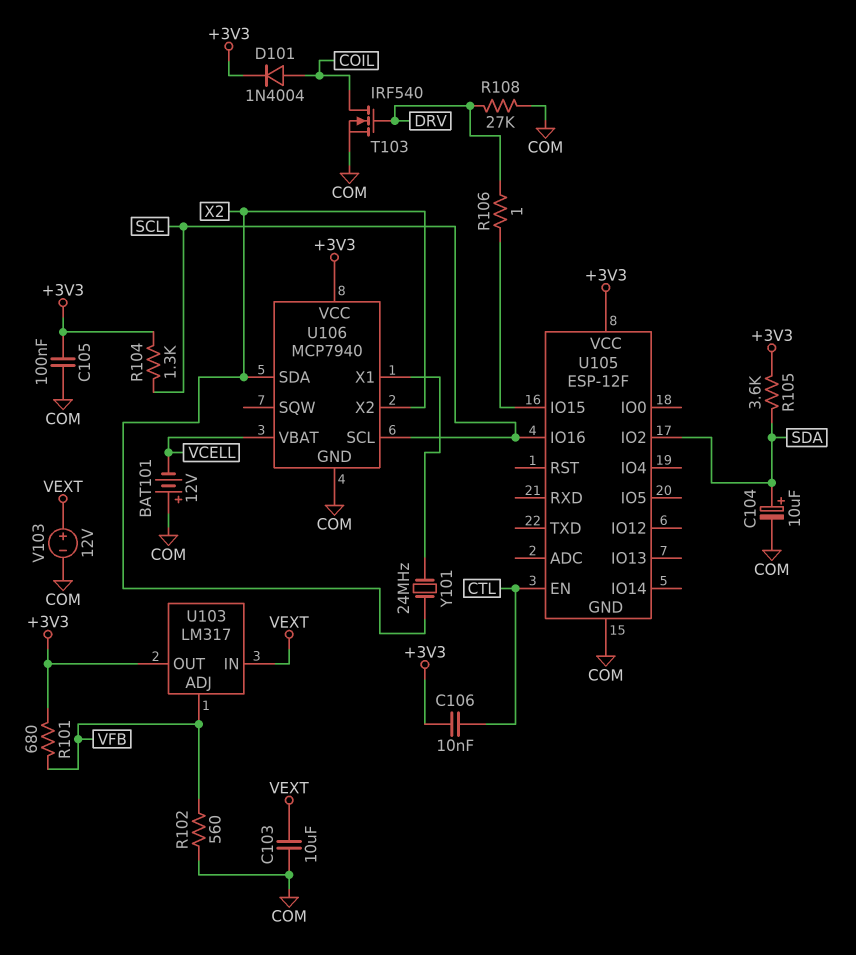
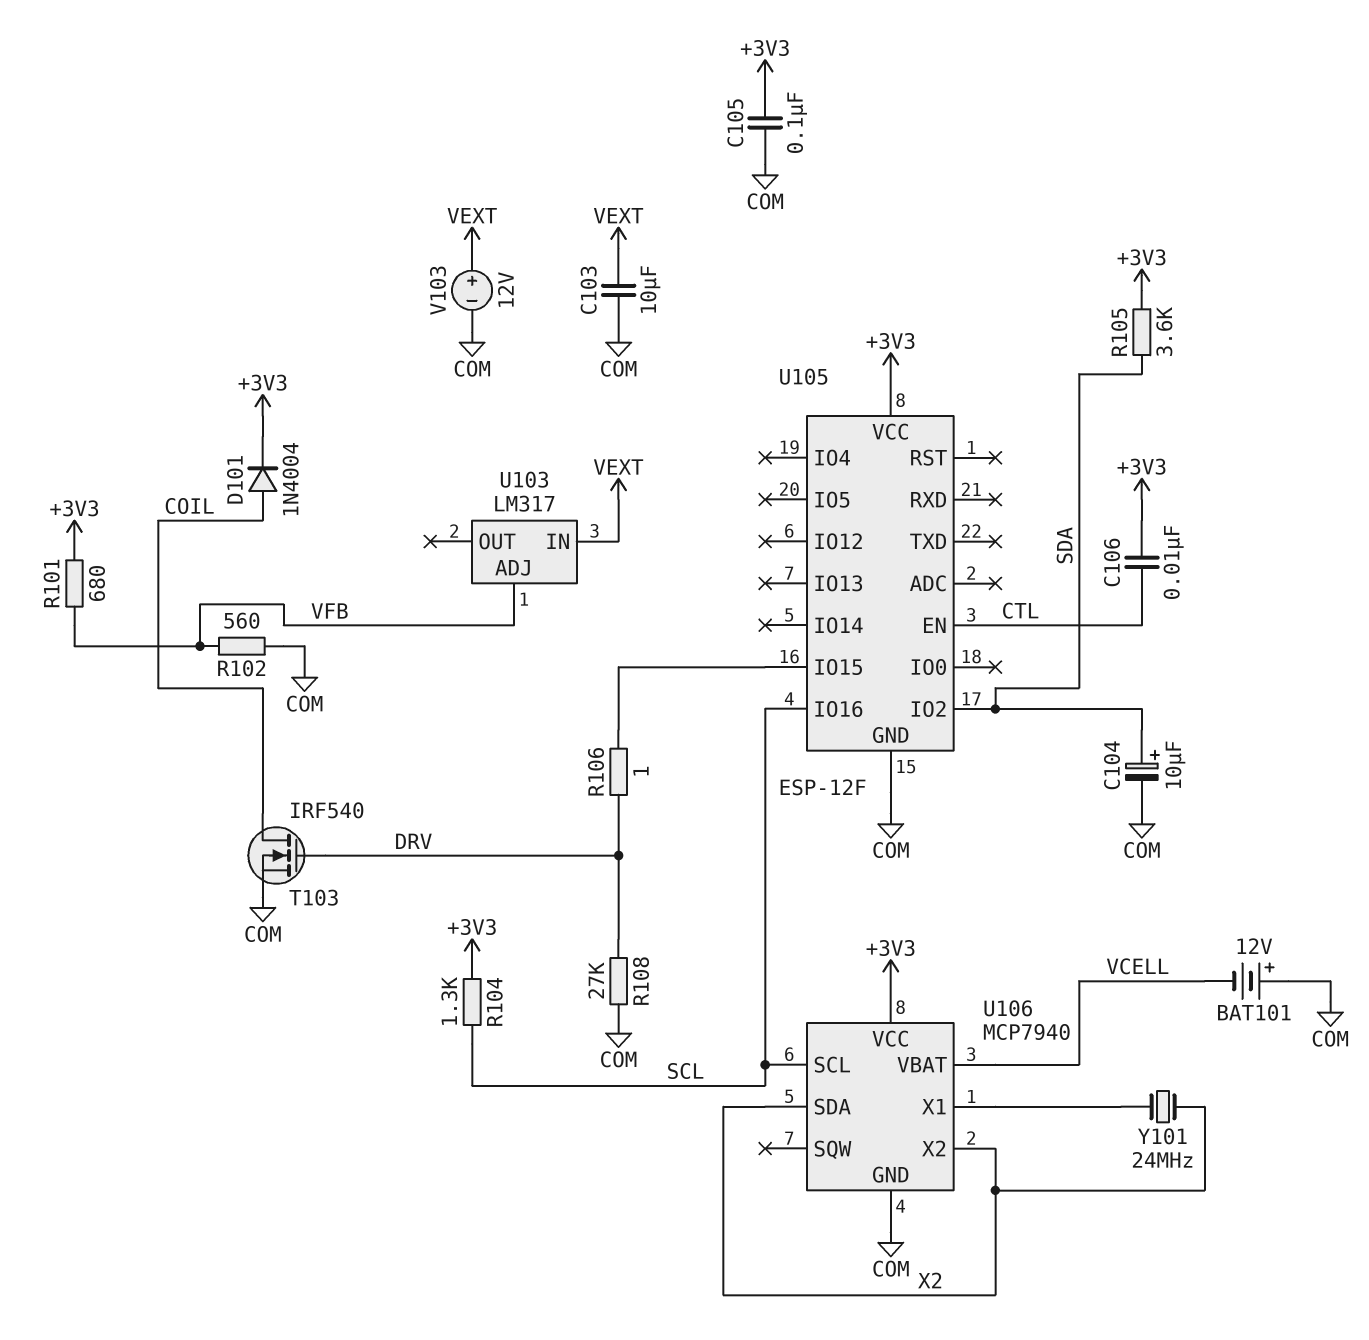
U103 pin OUT: +3V3 -> none

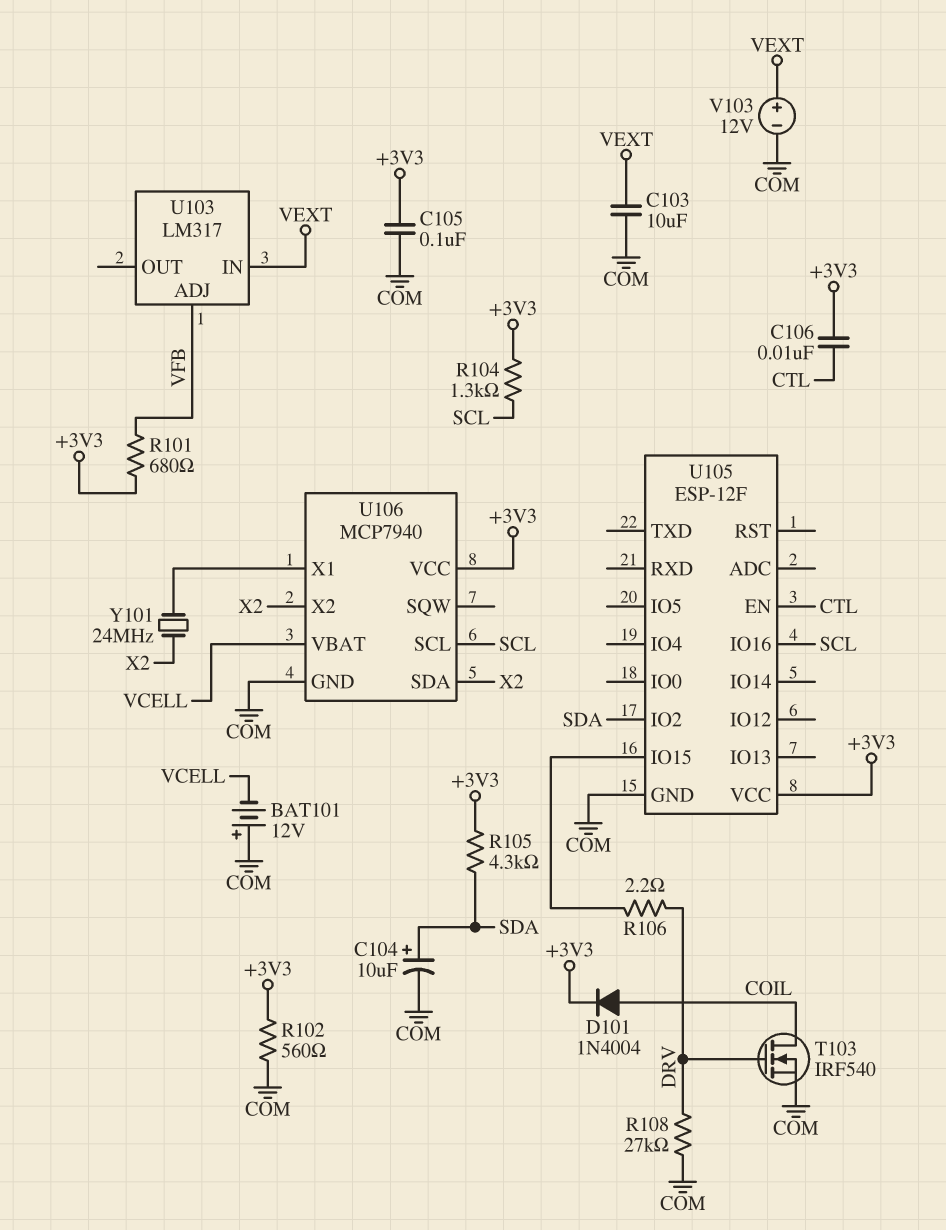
R102: 560 (COM, VFB) -> 560 (+3V3, COM)
R105: 3.6k (+3V3, SDA) -> 4.3k (+3V3, SDA)
R106: 1 (DRV, U105/IO15) -> 2.2 (DRV, U105/IO15)

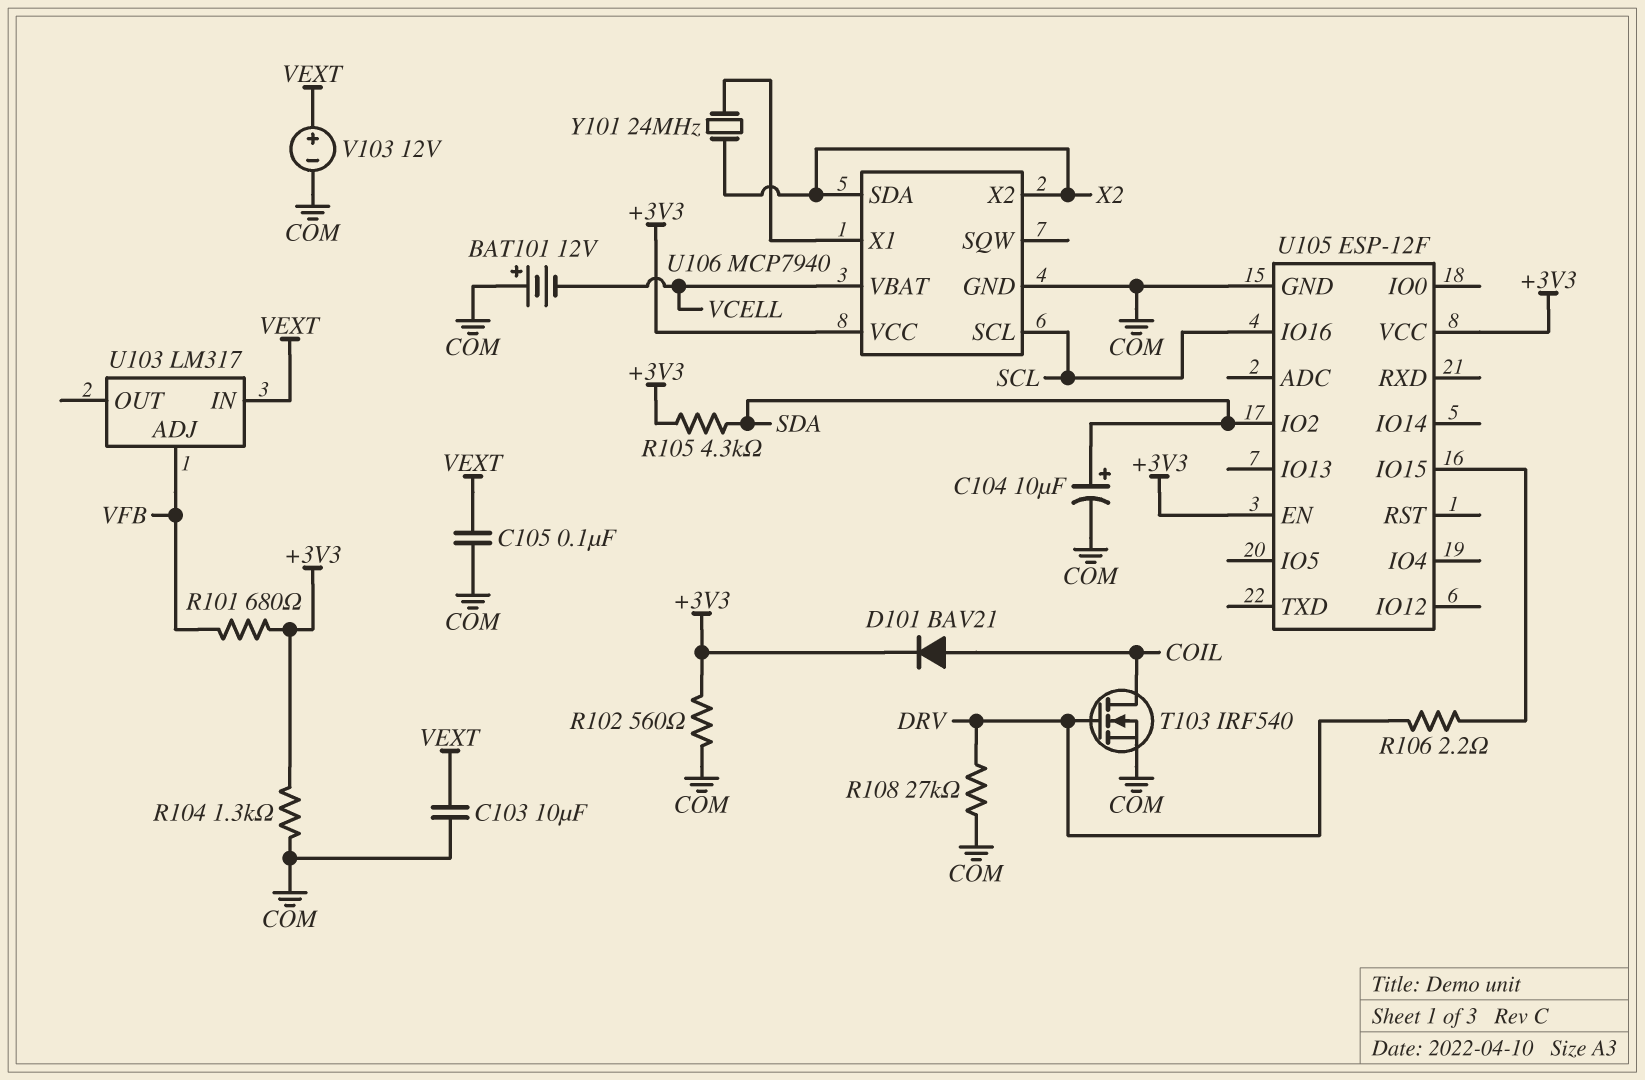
C105: 100nF (+3V3, COM) -> 100nF (COM, VEXT)
C106: 10nF (+3V3, CTL) -> none
D101: diode 1N4004 (A COIL, K +3V3) -> diode BAV21 (A COIL, K +3V3)
R104: 1.3k (+3V3, SCL) -> 1.3k (+3V3, COM)
U105 pin EN: CTL -> +3V3

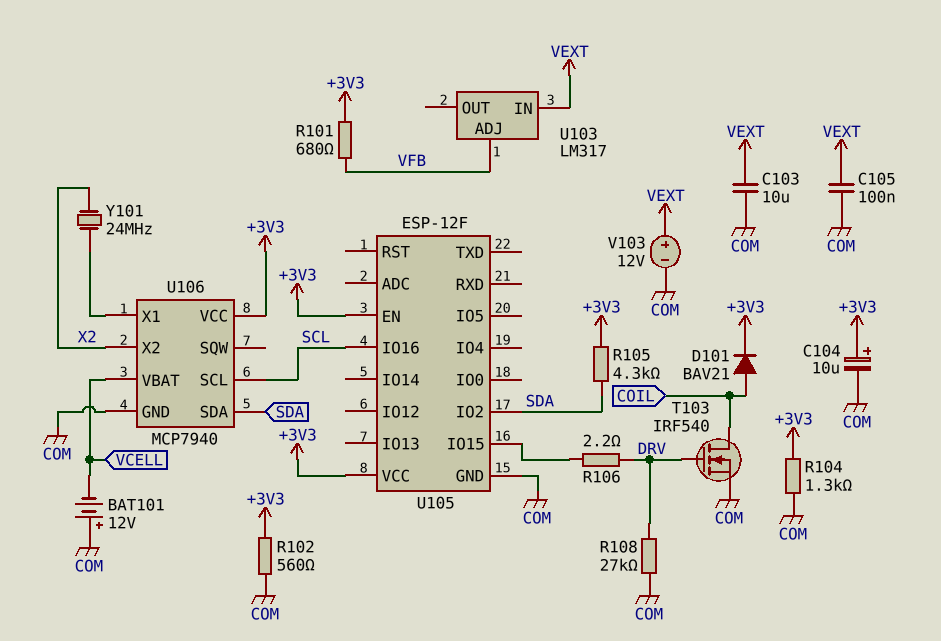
C104: 10uF (plus SDA, minus COM) -> 10uF (plus +3V3, minus COM)
U106 pin SDA: X2 -> SDA

